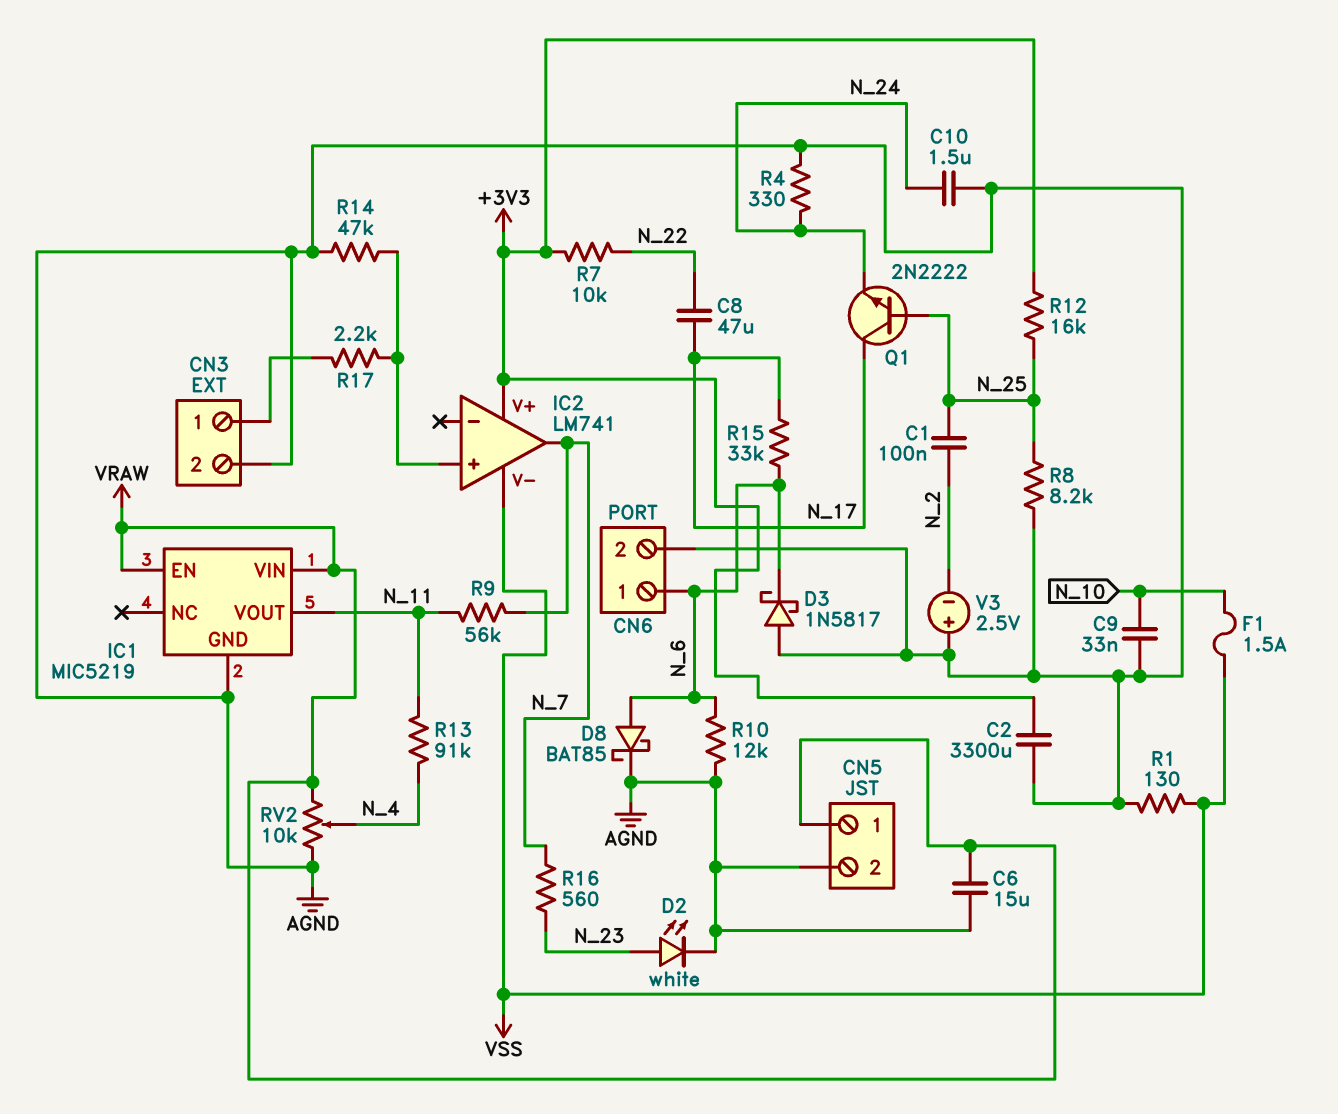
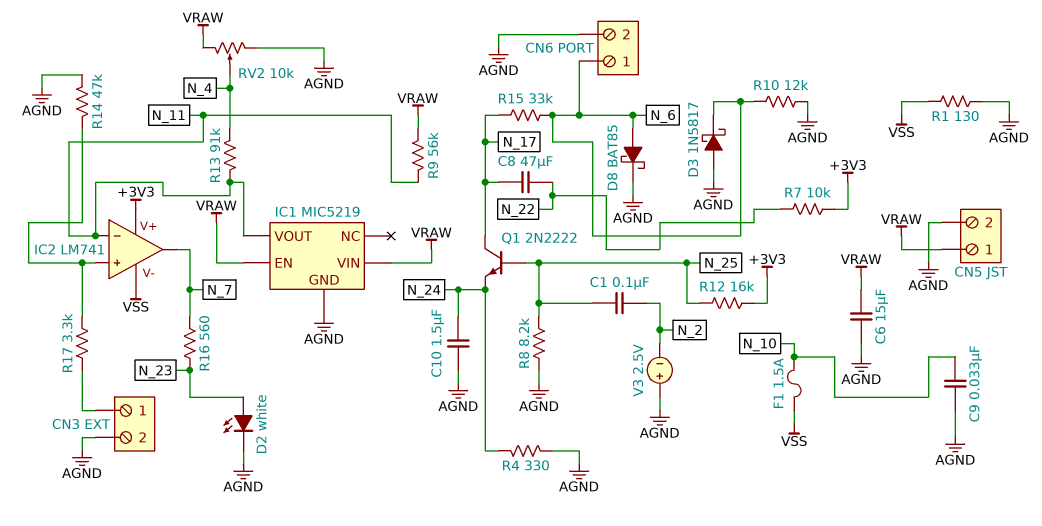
C2: 3300uF (+3V3, AGND) -> none
IC2 pin in-: none -> N_11
R9: 56k (N_7, N_11) -> 56k (N_11, VRAW)
R17: 2.2k (CN3/1, IC2/in+) -> 3.3k (CN3/1, IC2/in+)

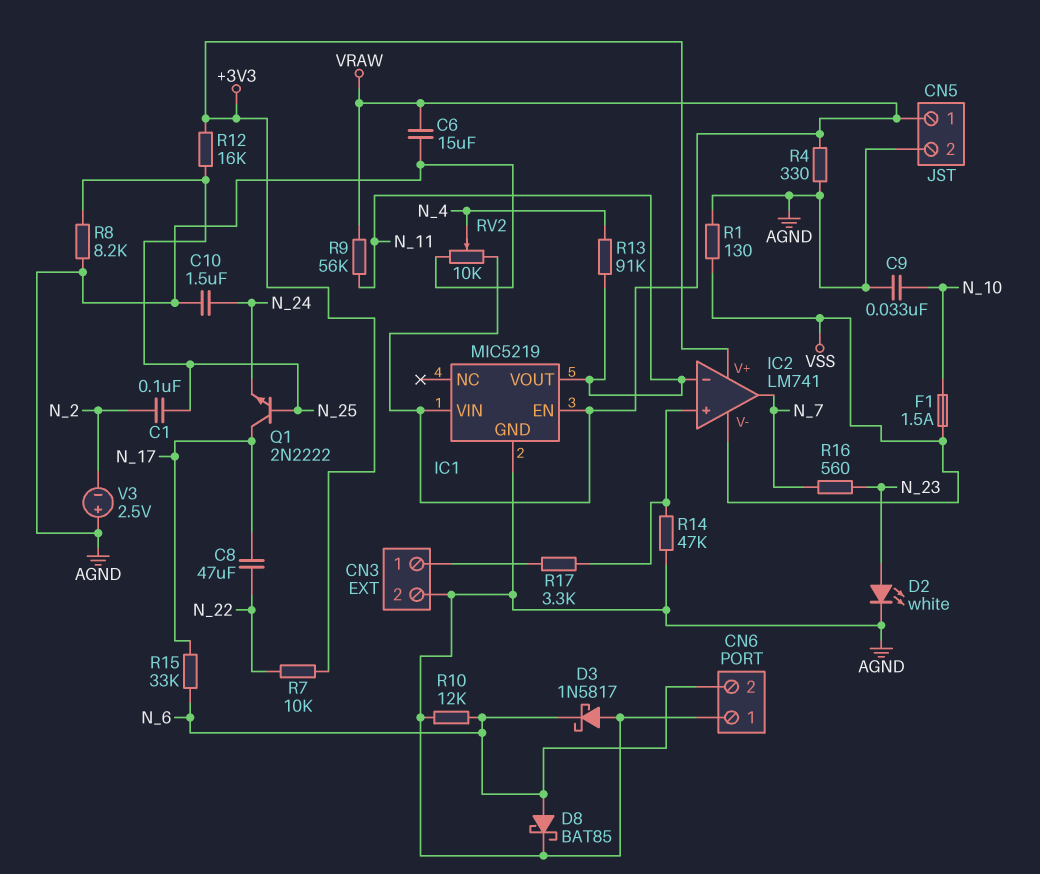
CN6 pin 1: N_6 -> AGND
CN6 pin 2: AGND -> N_6
R4: 330 (AGND, N_24) -> 330 (AGND, VRAW)

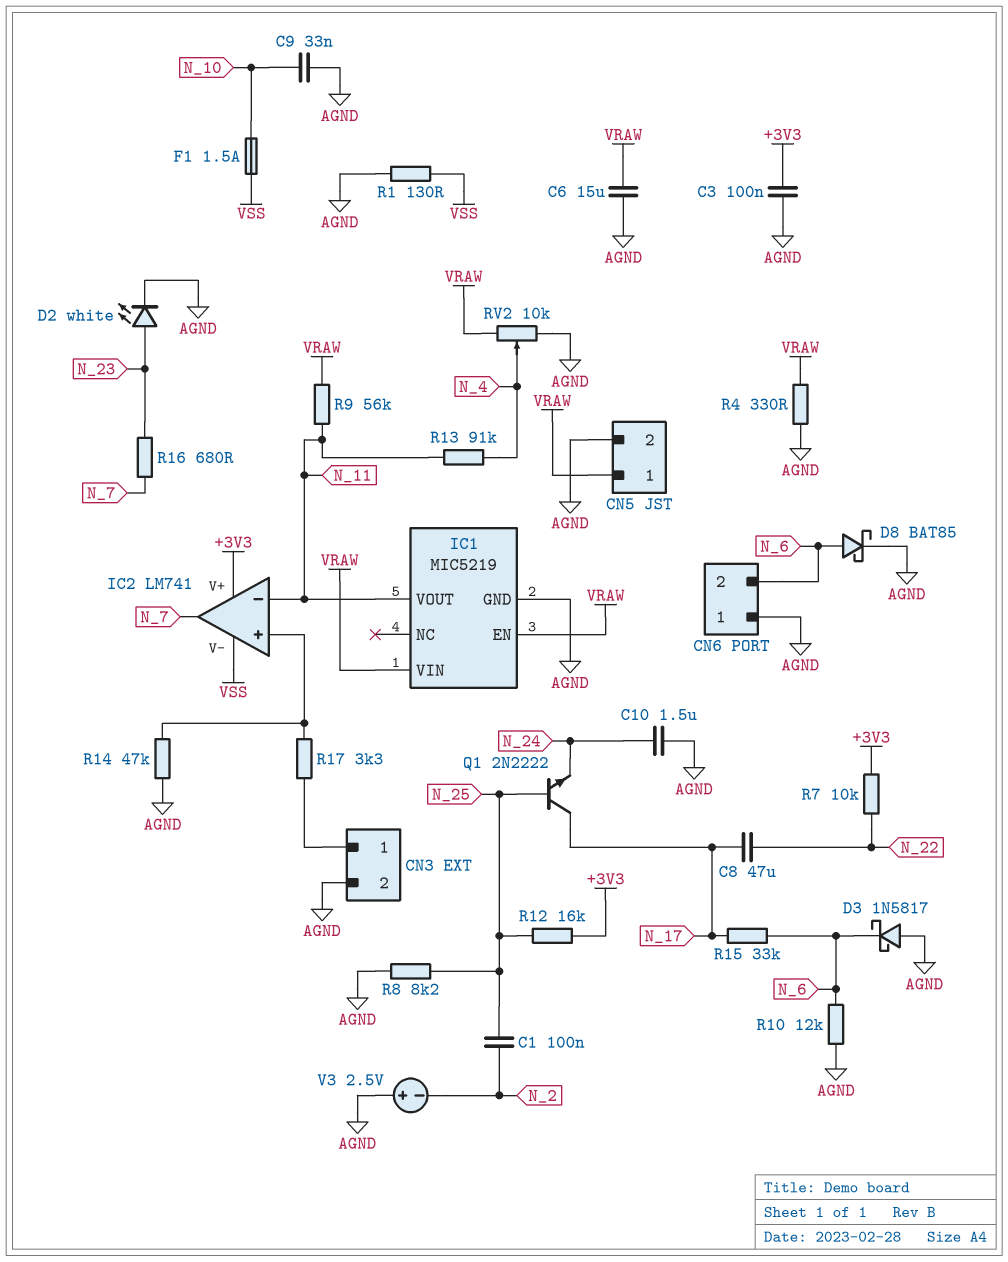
C3: none -> 100nF (+3V3, AGND)
R16: 560 (N_7, N_23) -> 680 (N_7, N_23)

